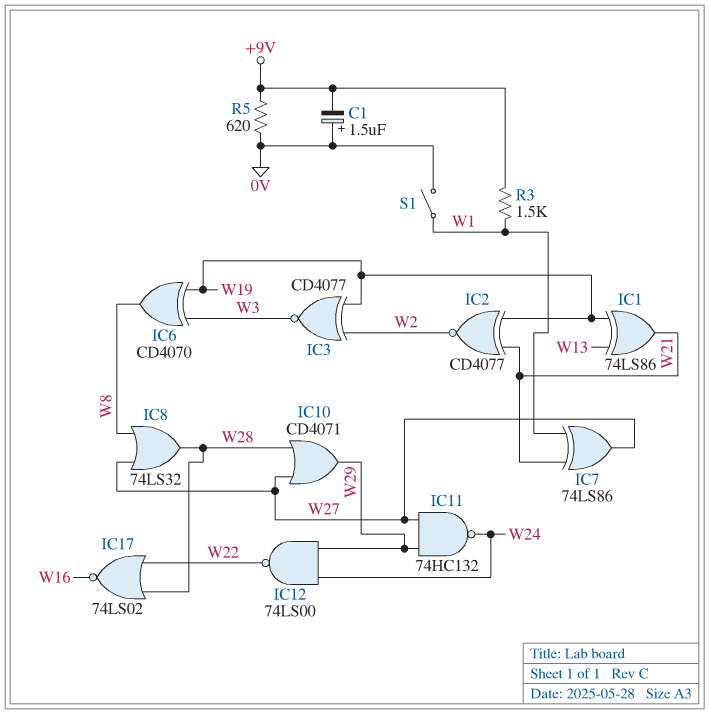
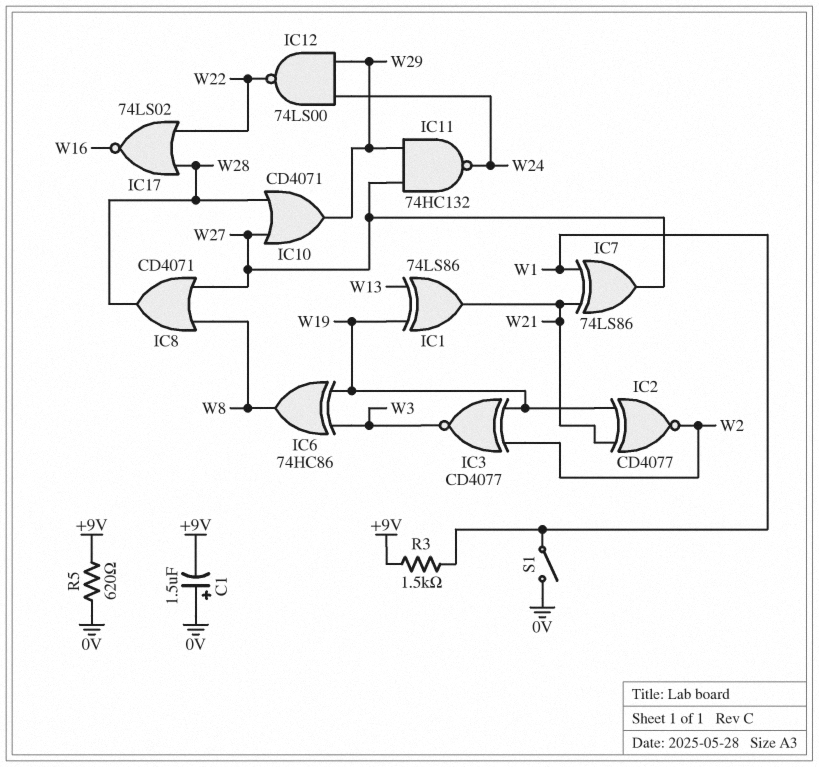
IC6: XOR CD4070 (in W3, in W19, out W8) -> XOR 74HC86 (in W3, in W19, out W8)
IC8: OR 74LS32 (in W8, in W27, out W28) -> OR CD4071 (in W8, in W27, out W28)

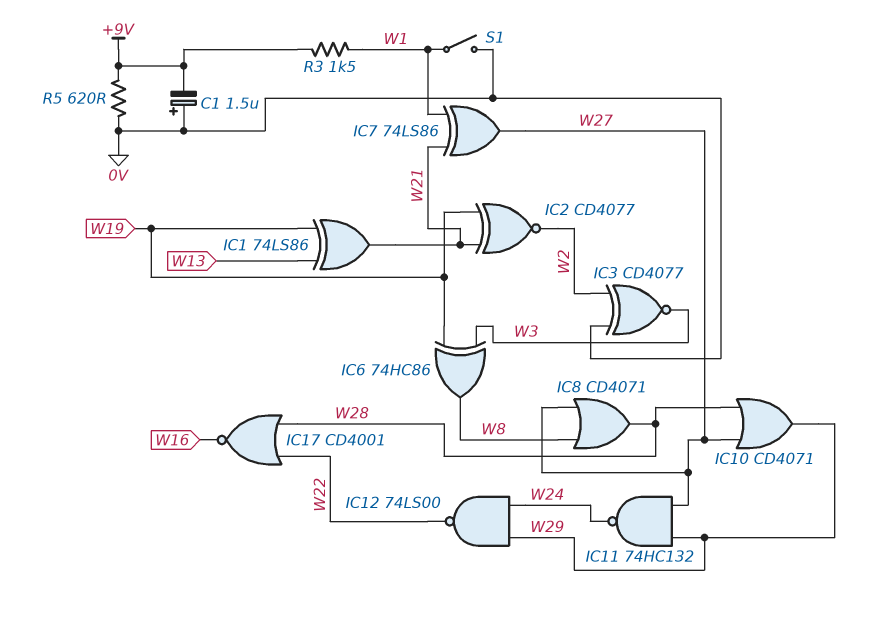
IC3: XNOR CD4077 (in W2, in W19, out W3) -> XNOR CD4077 (in 0V, in W2, out W3)
IC17: NOR 74LS02 (in W22, in W28, out W16) -> NOR CD4001 (in W22, in W28, out W16)

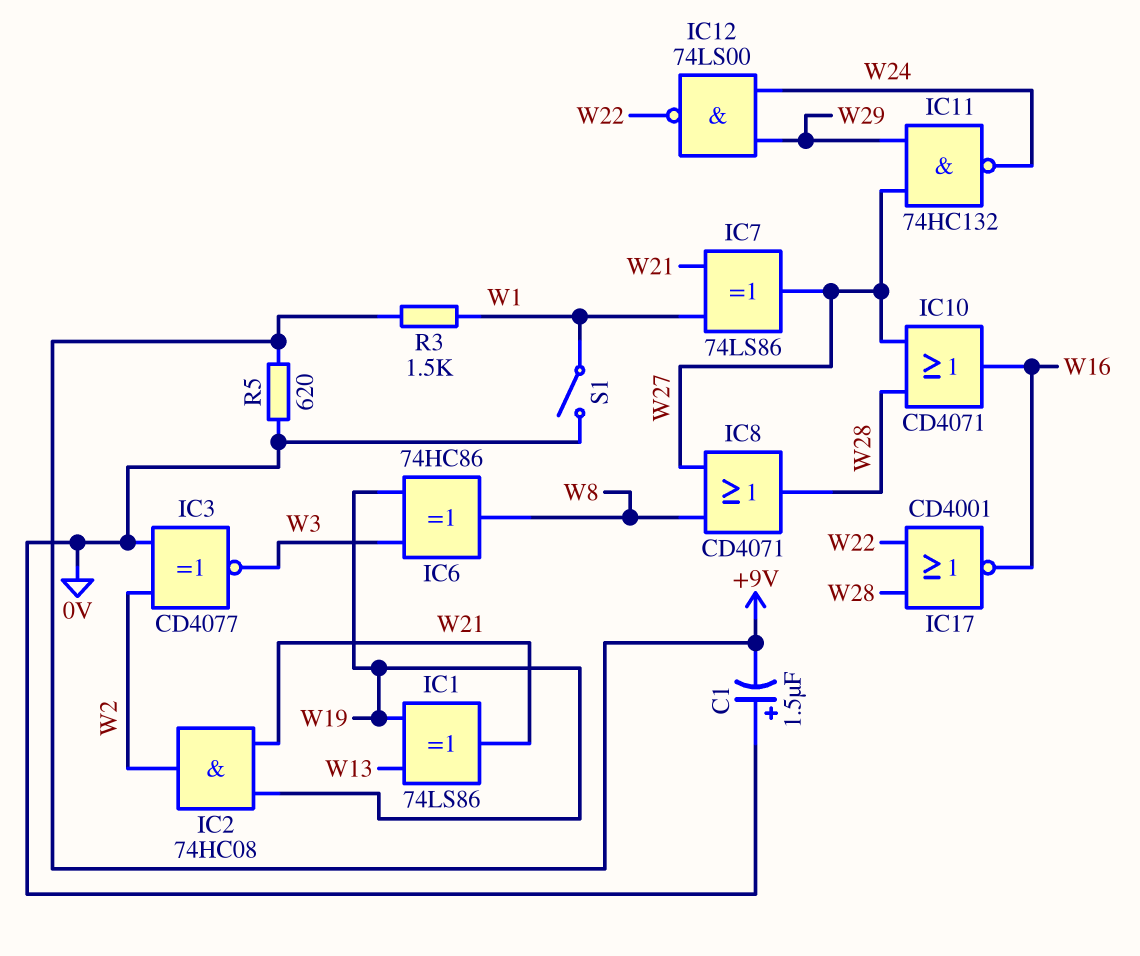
IC2: XNOR CD4077 (in W19, in W21, out W2) -> AND 74HC08 (in W19, in W21, out W2)
IC10: OR CD4071 (in W27, in W28, out W29) -> OR CD4071 (in W27, in W28, out W16)

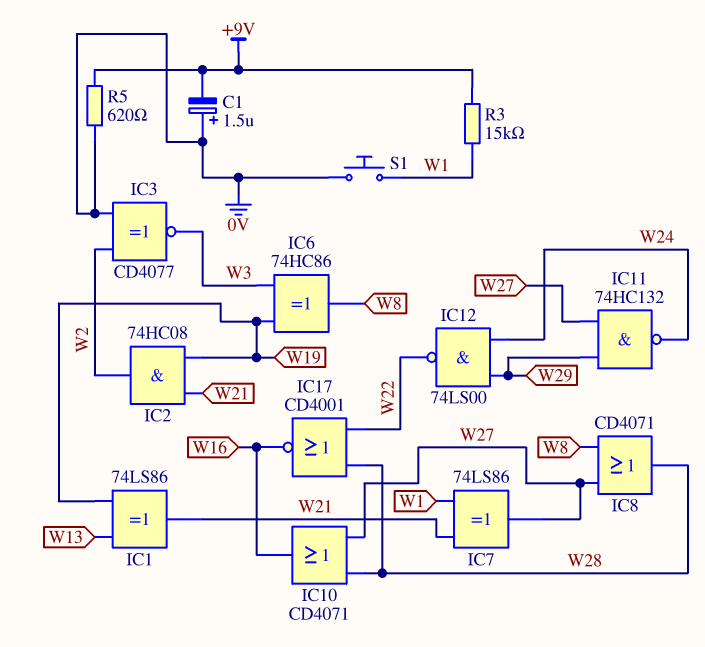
R3: 1.5k (+9V, W1) -> 15k (+9V, W1)
S1: switch (0V, W1) -> button (0V, W1)

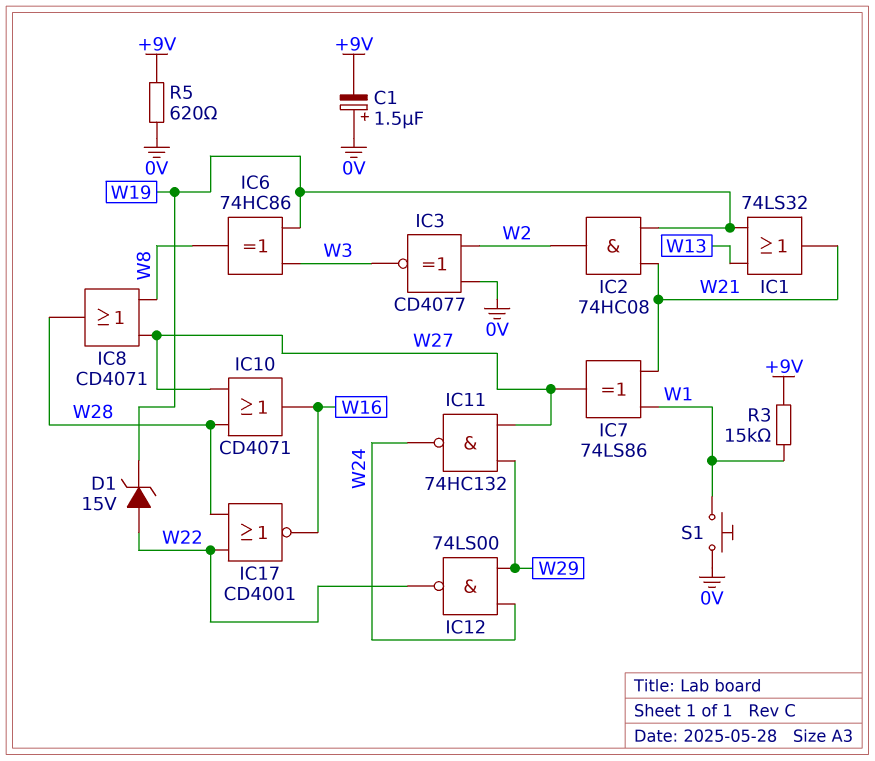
D1: none -> zener 15V (A W22, K W19)
IC1: XOR 74LS86 (in W13, in W19, out W21) -> OR 74LS32 (in W13, in W19, out W21)

